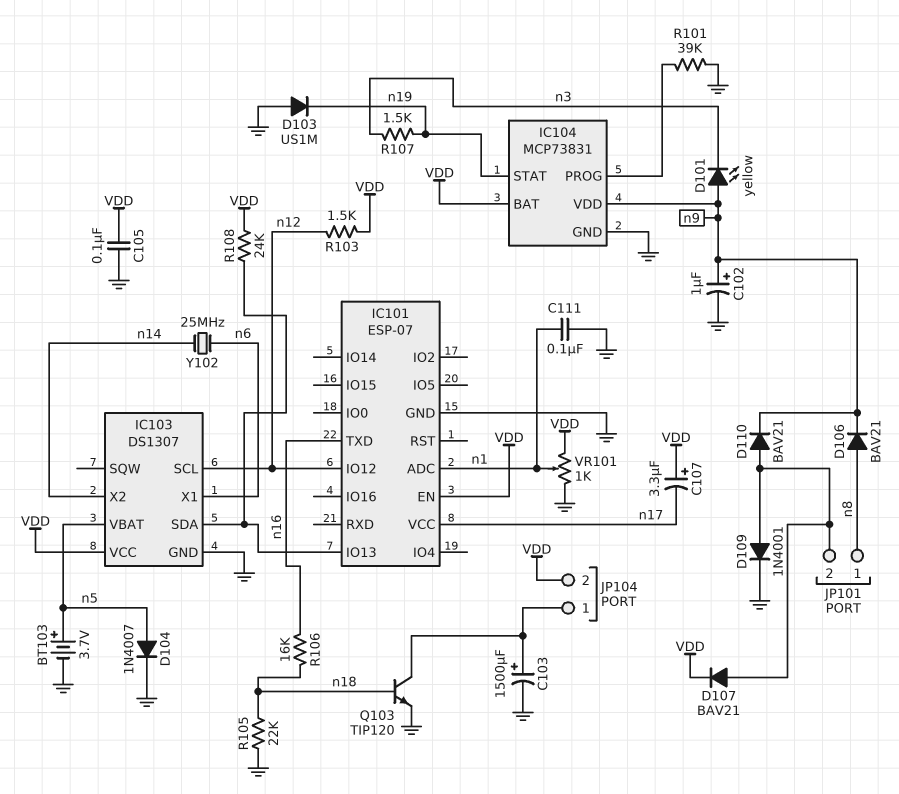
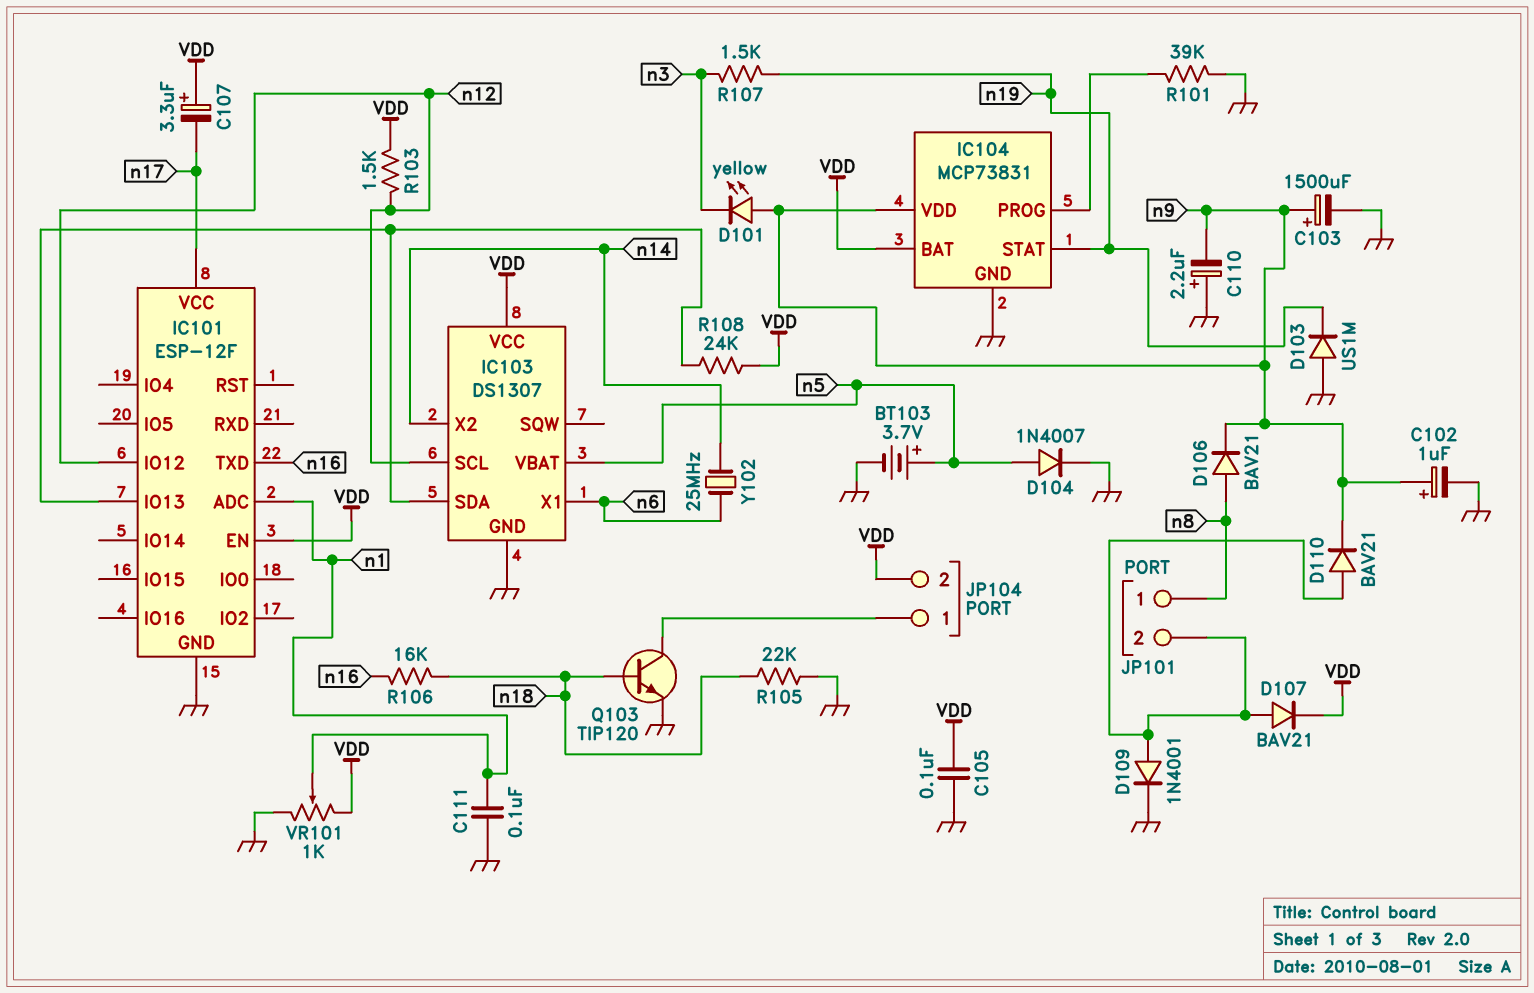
C103: 1500uF (plus JP104/1, minus GND) -> 1500uF (plus n9, minus GND)
C110: none -> 2.2uF (plus GND, minus n9)
IC101: ESP-07 -> ESP-12F

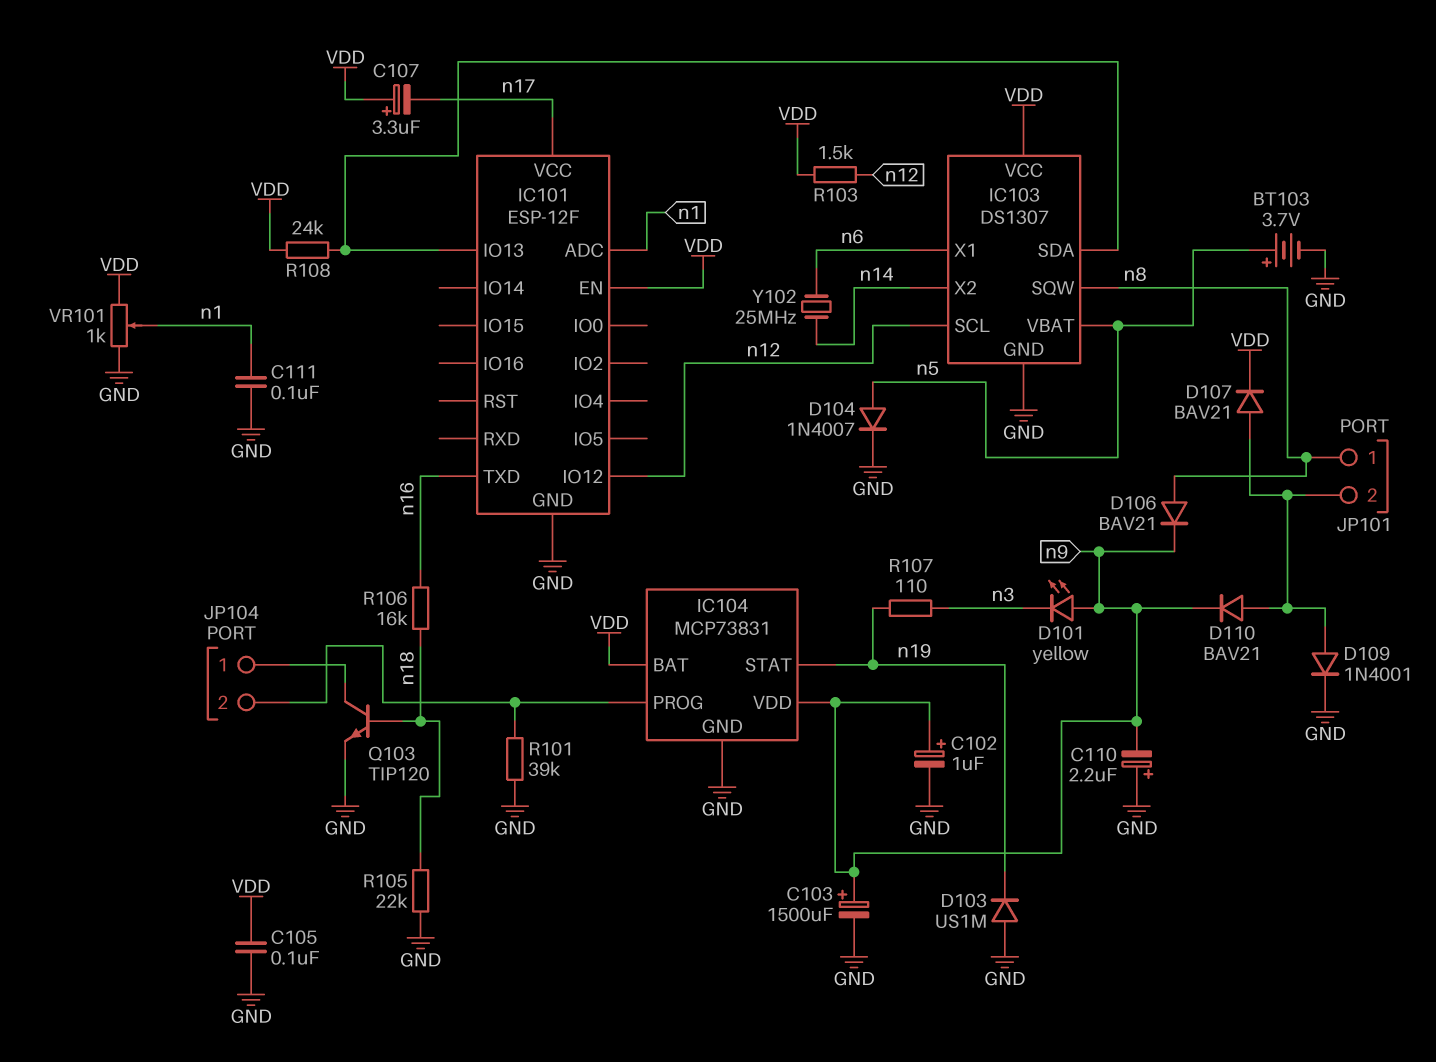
IC103 pin SQW: none -> n8
JP104 pin 2: VDD -> IC104/PROG
R107: 1.5k (n3, n19) -> 110 (n3, n19)

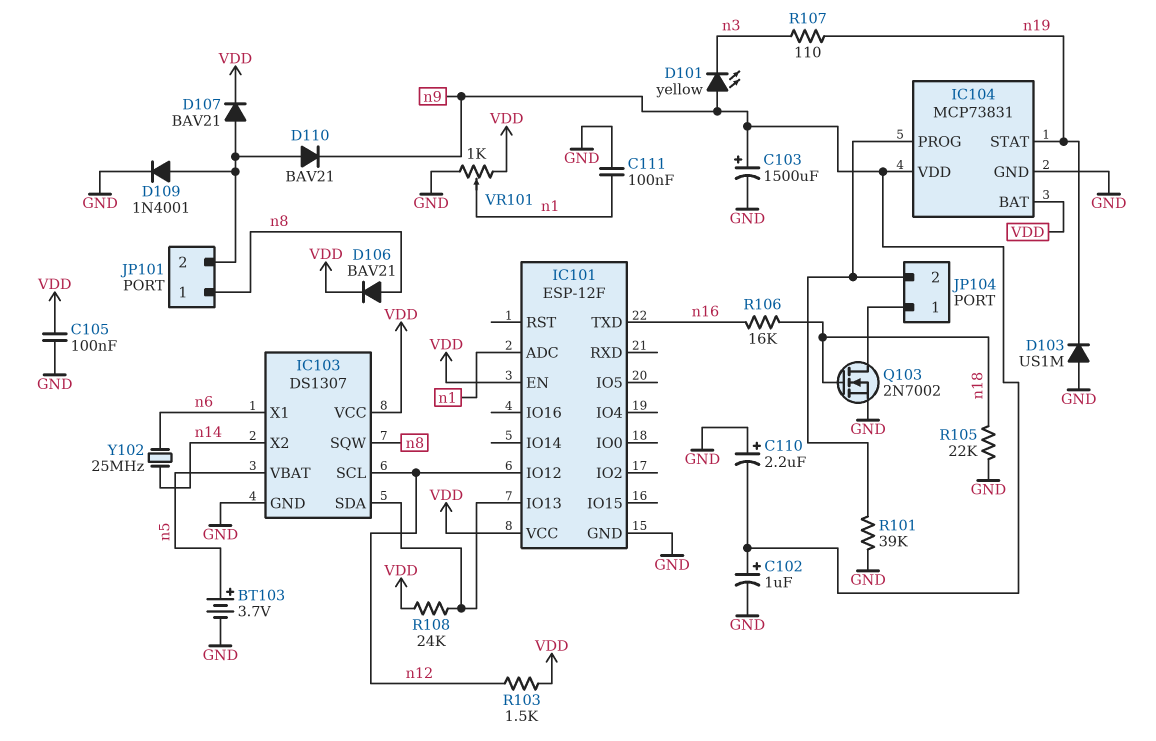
C107: 3.3uF (plus VDD, minus n17) -> none
D104: diode 1N4007 (A n5, K GND) -> none
D106: diode BAV21 (A n8, K n9) -> diode BAV21 (A n8, K VDD)
IC101 pin VCC: n17 -> VDD
Q103: NPN TIP120 (B n18, C JP104/1, E GND) -> NMOS 2N7002 (G n18, D JP104/1, S GND)

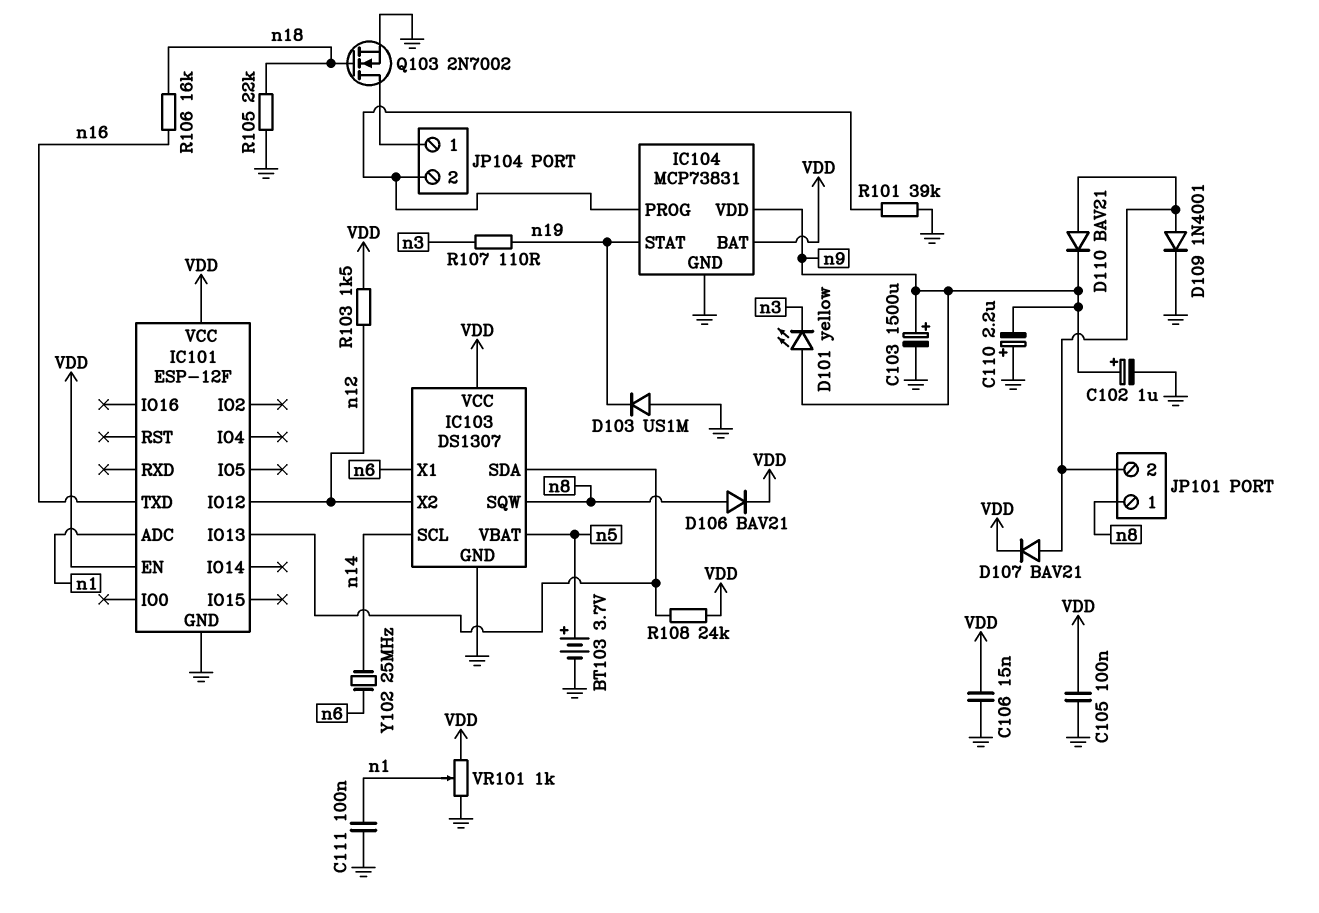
C106: none -> 15nF (GND, VDD)
IC103 pin SCL: n12 -> n14
IC103 pin X2: n14 -> n12

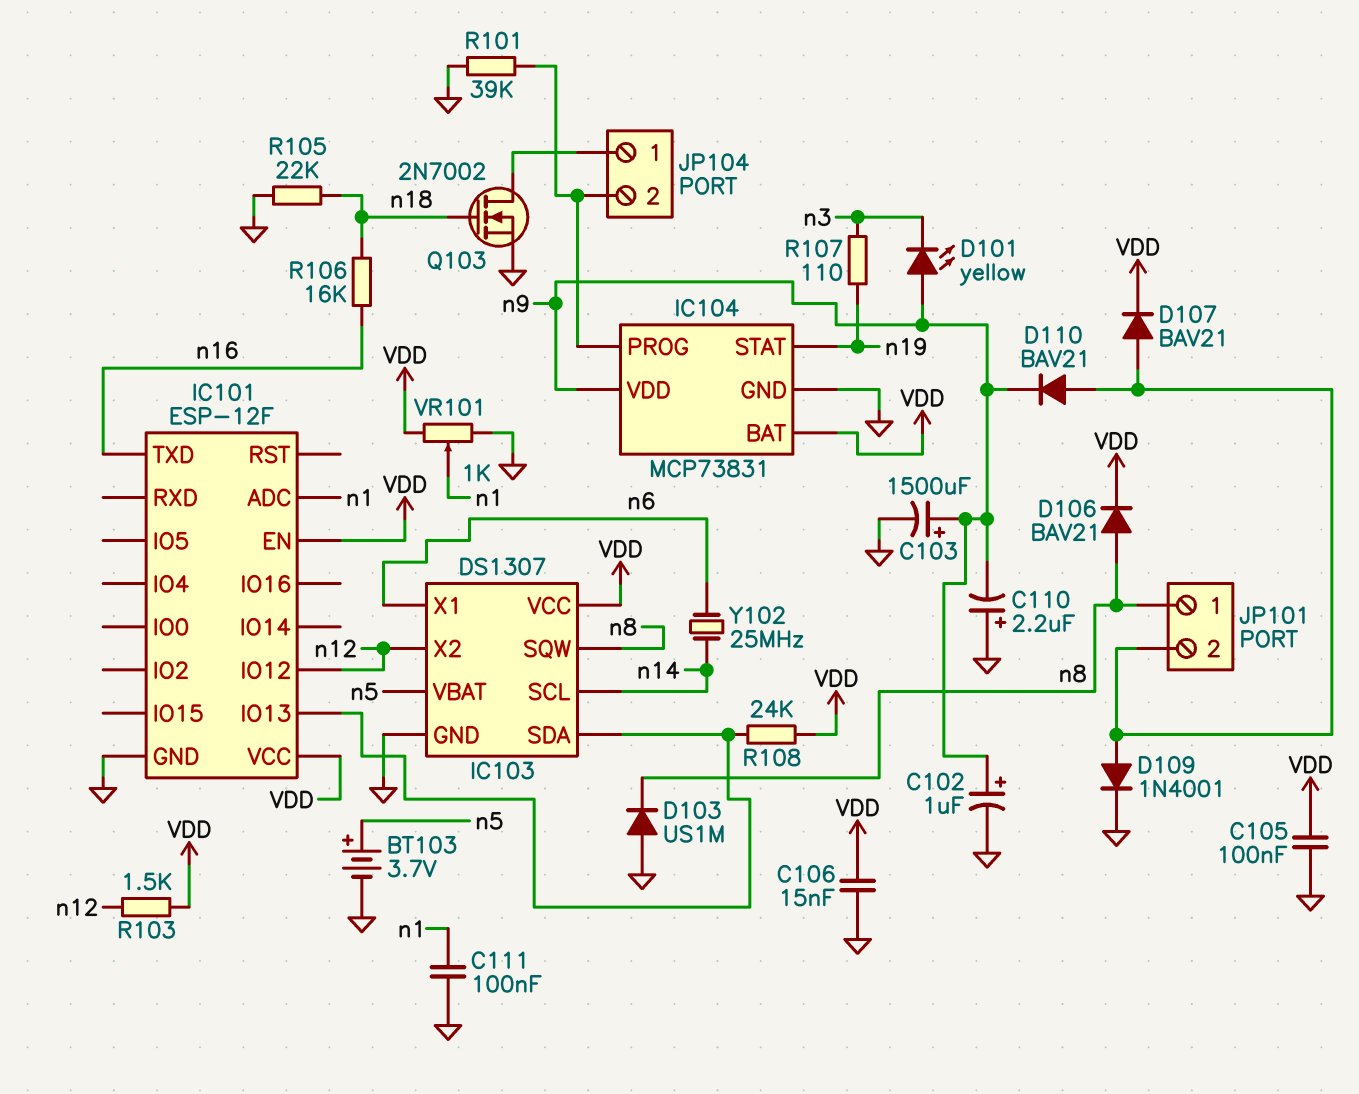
D103: diode US1M (A GND, K n19) -> diode US1M (A GND, K n8)

